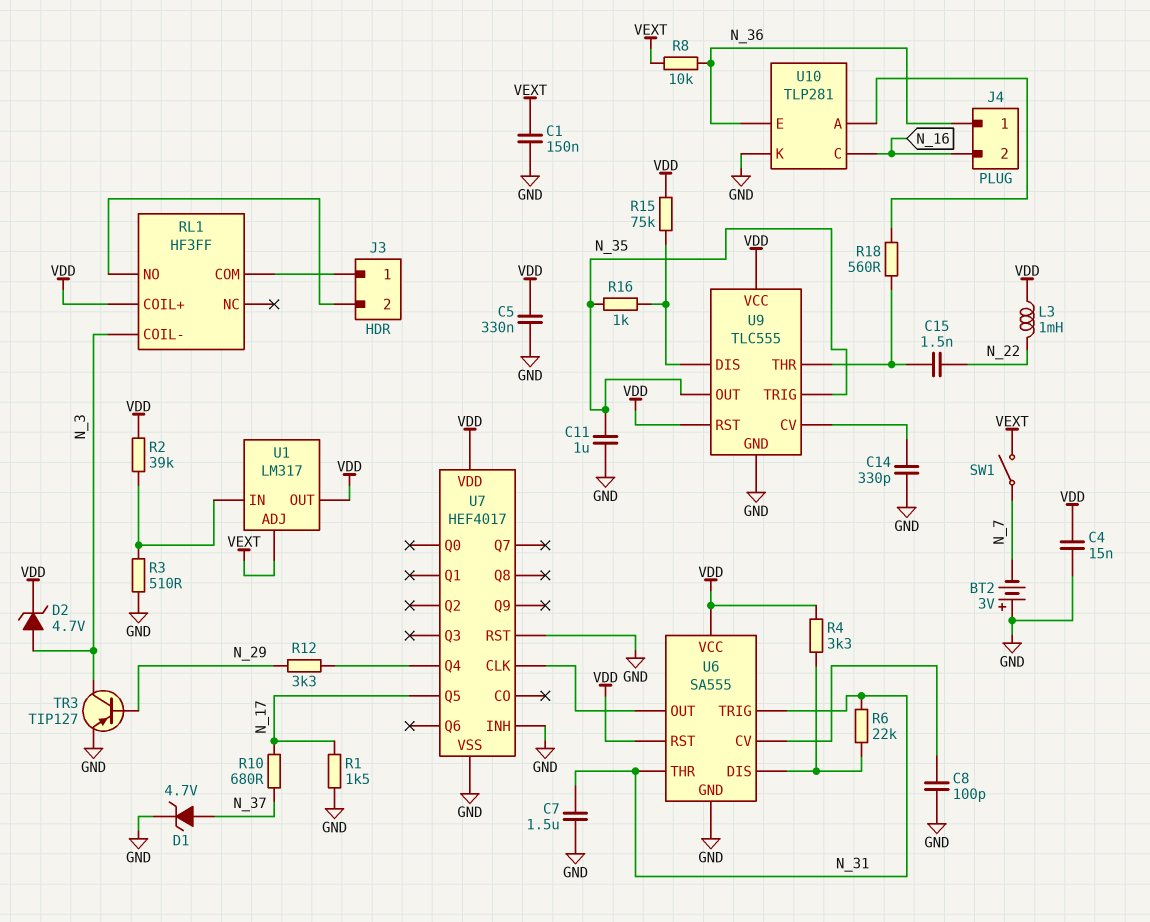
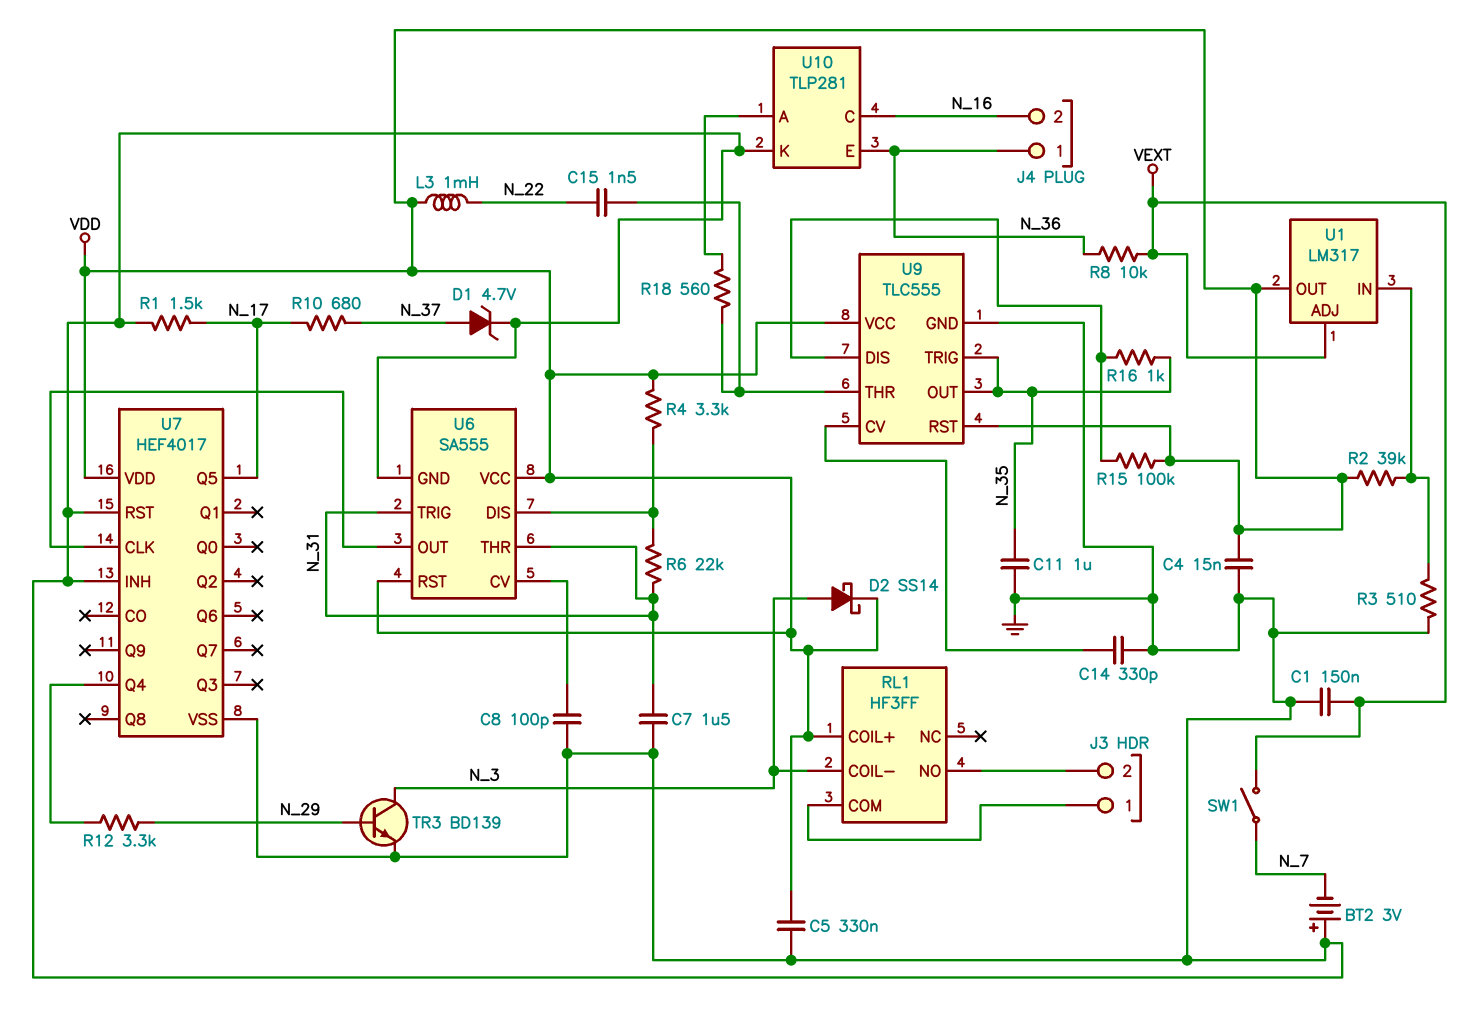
D2: zener 4.7V (A N_3, K VDD) -> schottky SS14 (A N_3, K VDD)
R15: 75k (U9/DIS, VDD) -> 100k (U9/DIS, VDD)
TR3: PNP TIP127 (B N_29, C N_3, E GND) -> NPN BD139 (B N_29, C N_3, E GND)

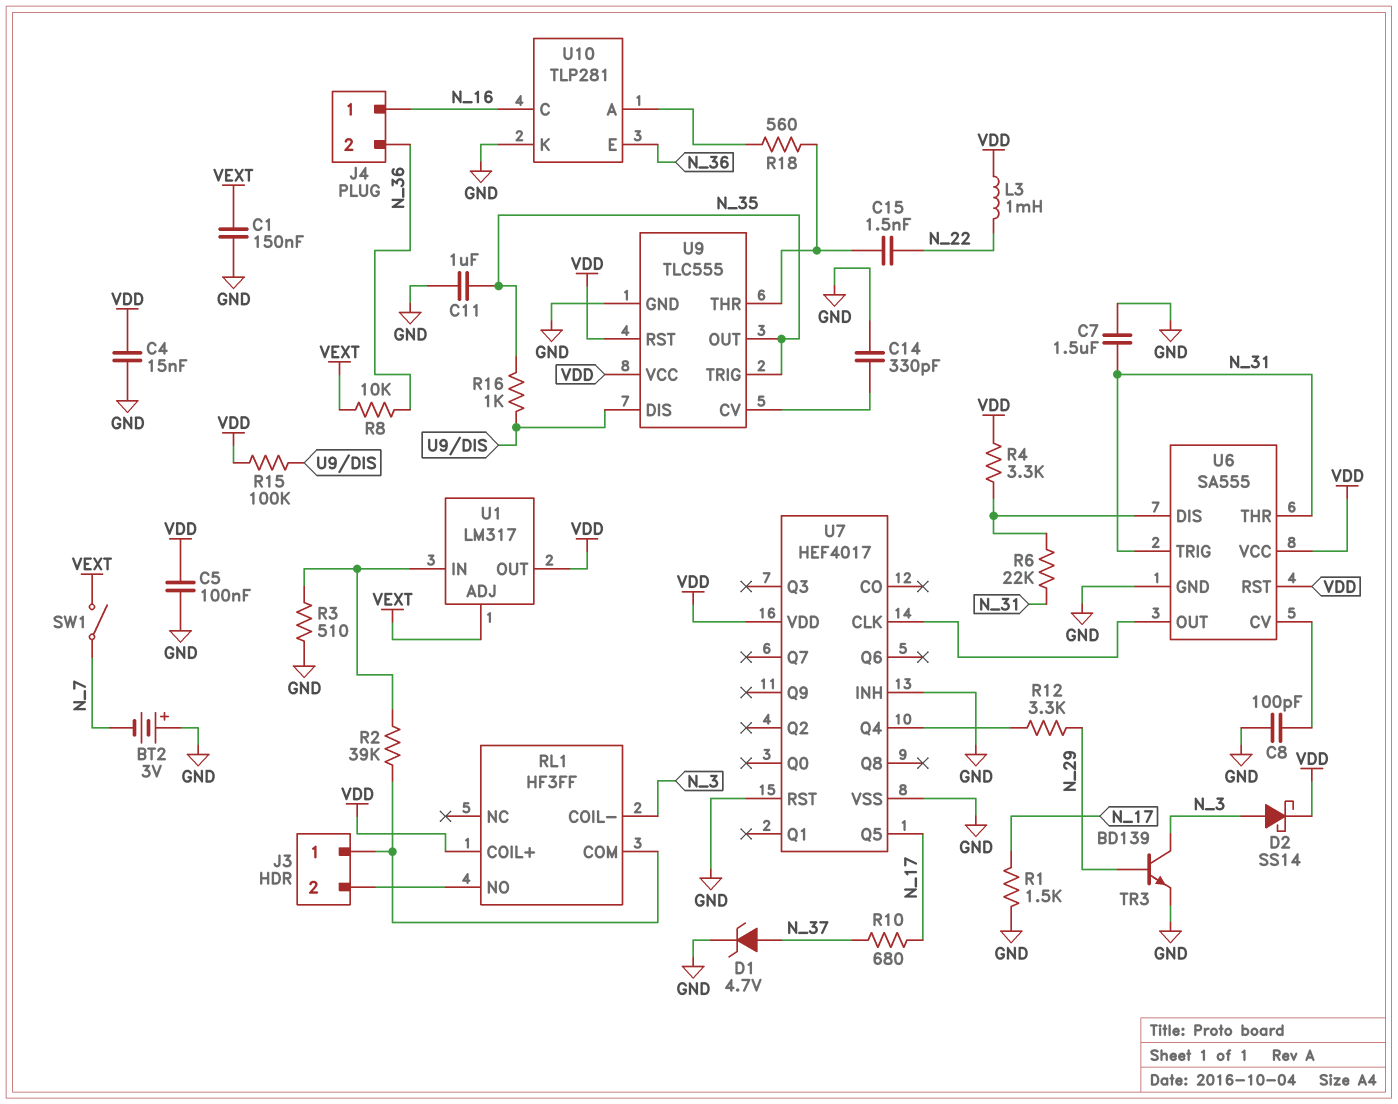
C5: 330nF (GND, VDD) -> 100nF (GND, VDD)
J4 pin 1: N_36 -> N_16
J4 pin 2: N_16 -> N_36
R2: 39k (U1/IN, VDD) -> 39k (J3/1, U1/IN)

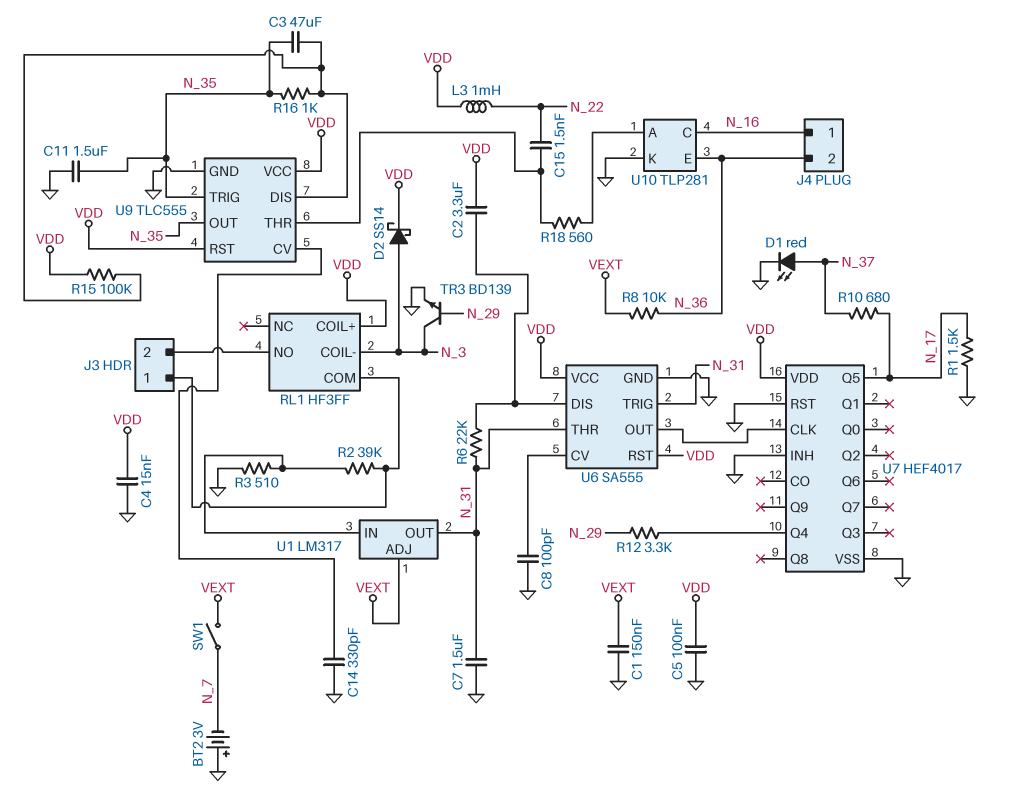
C2: none -> 3.3uF (U6/DIS, VDD)
C3: none -> 47uF (N_35, U9/DIS)
C11: 1uF (GND, N_35) -> 1.5uF (GND, N_35)
D1: zener 4.7V (A N_37, K GND) -> LED red (A N_37, K GND)
R4: 3.3k (U6/DIS, VDD) -> none
U1 pin OUT: VDD -> N_31

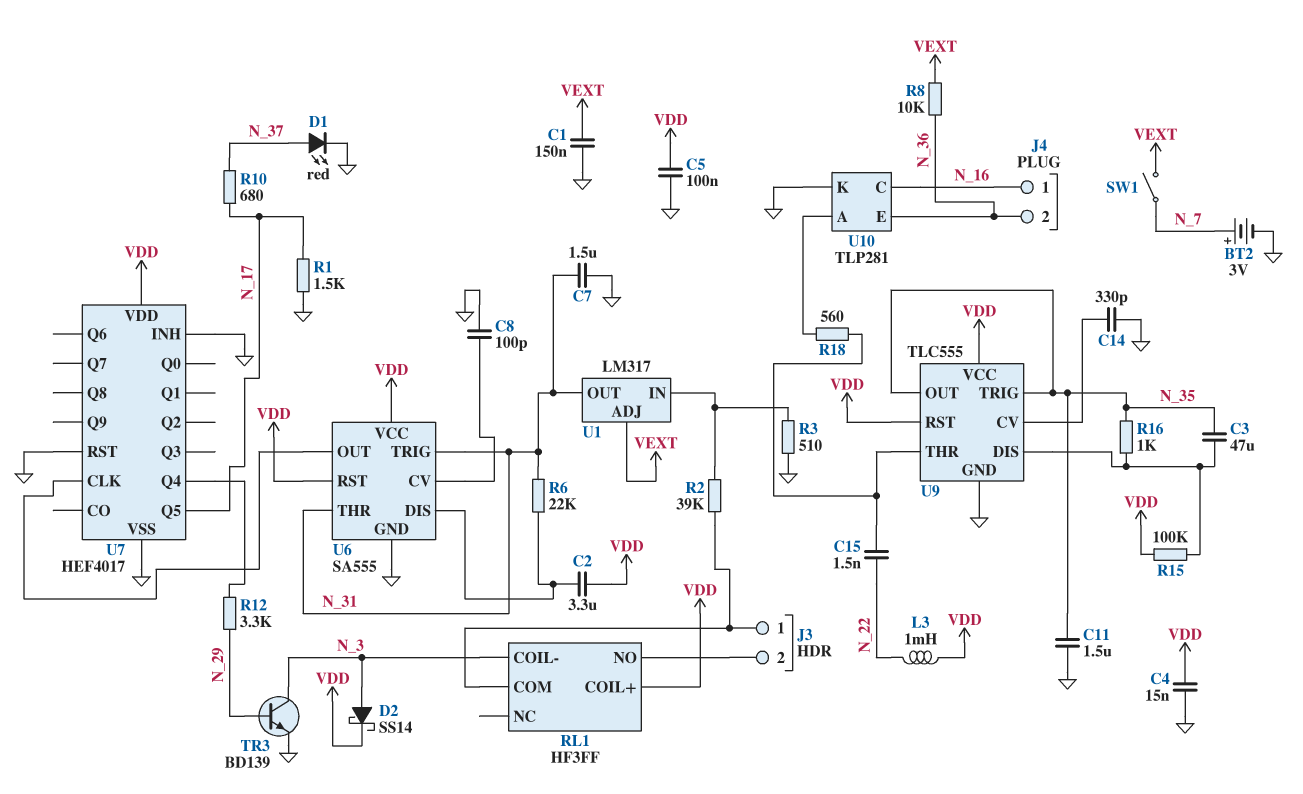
BT2: 3V (plus GND, minus N_7) -> 3V (plus N_7, minus GND)

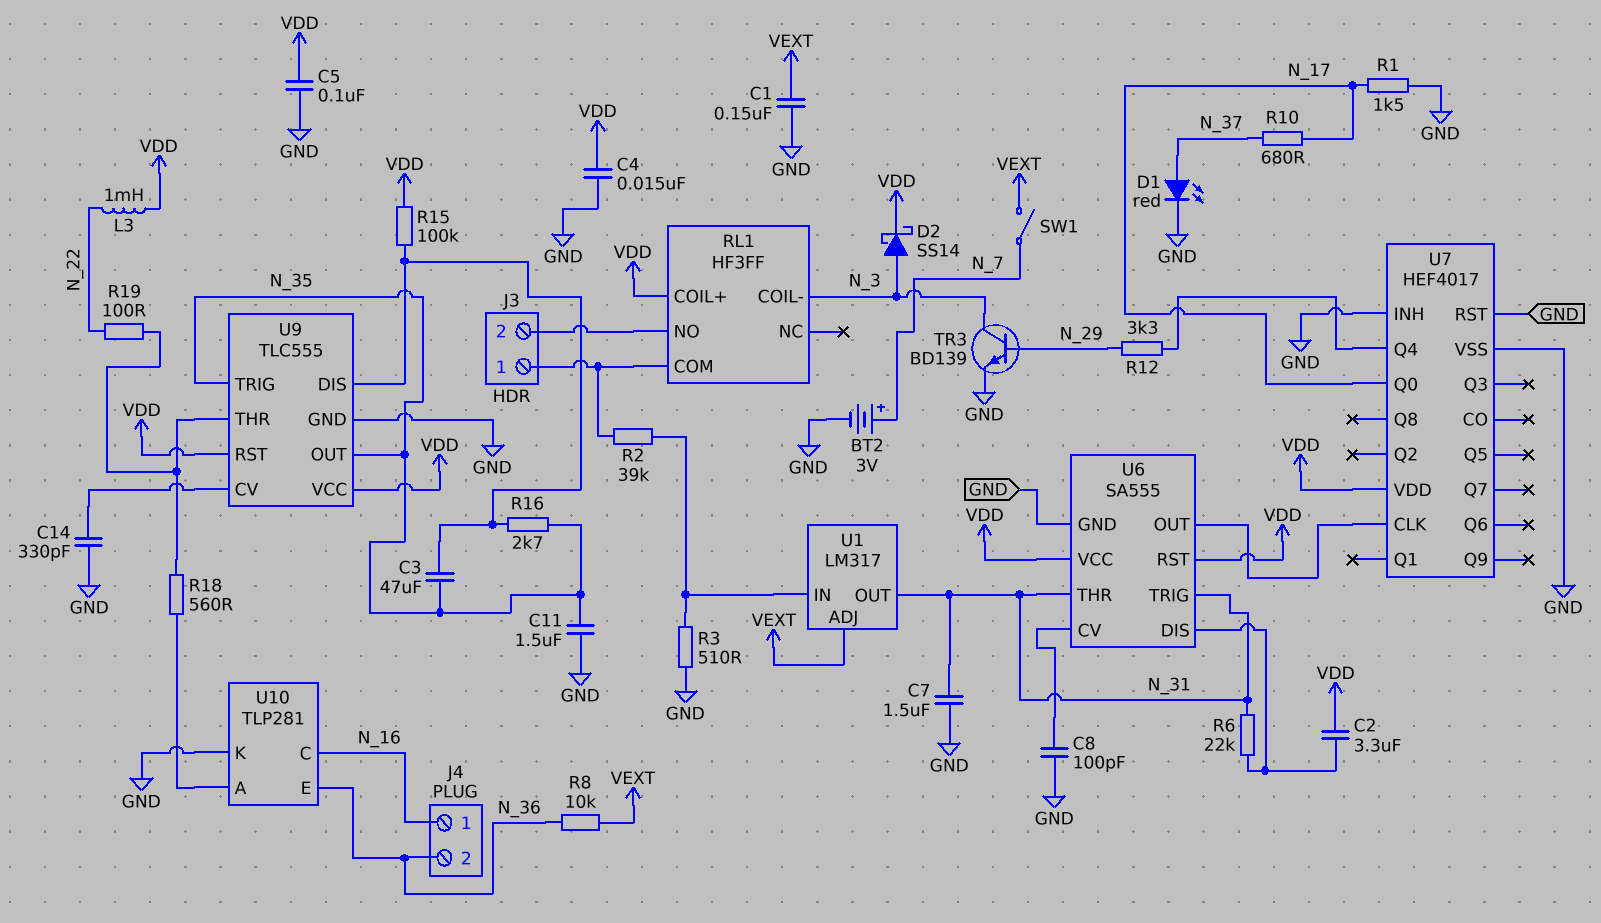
C15: 1.5nF (N_22, U9/THR) -> none
R16: 1k (N_35, U9/DIS) -> 2.7k (N_35, U9/DIS)
R19: none -> 100 (N_22, U9/THR)
U7 pin Q0: none -> N_17
U7 pin Q5: N_17 -> none

